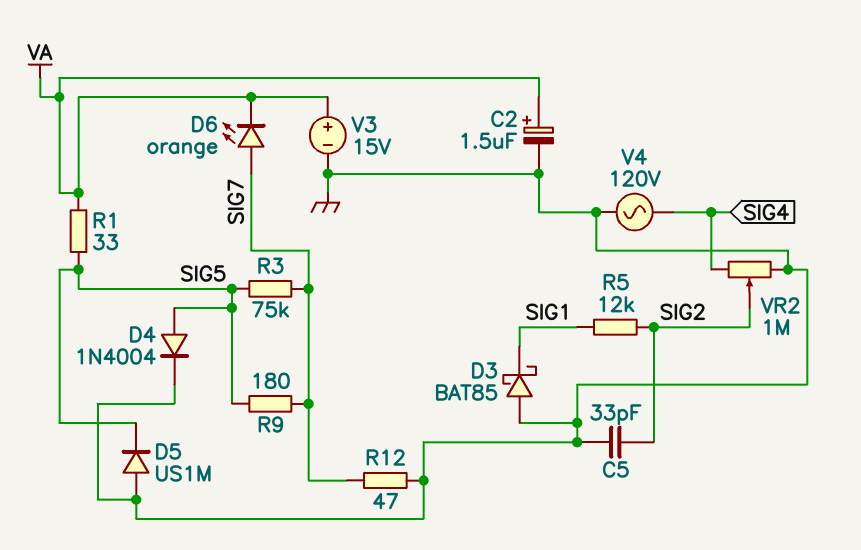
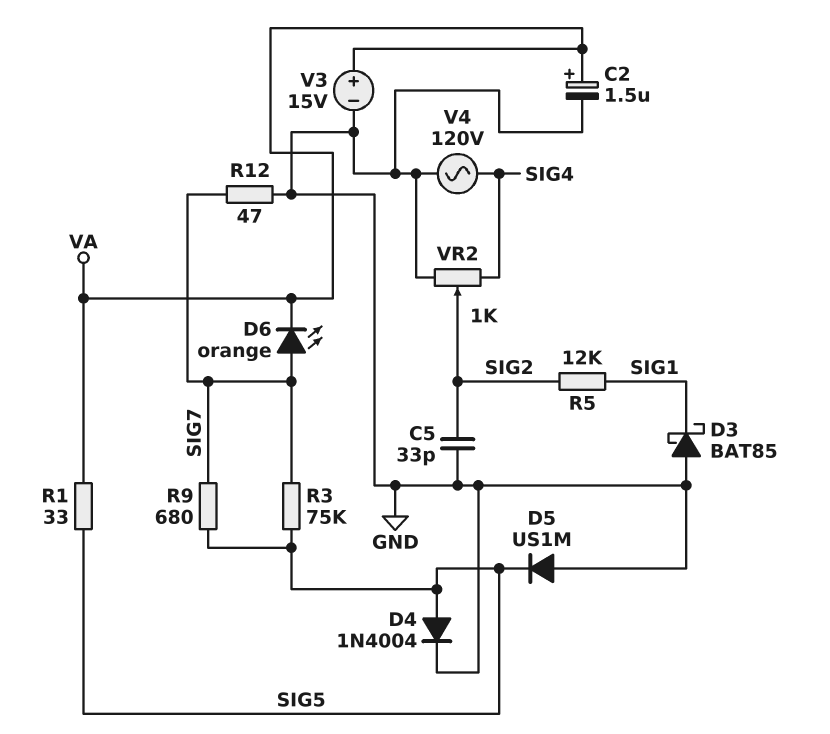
R9: 180 (SIG5, SIG7) -> 680 (SIG5, SIG7)
VR2: 1M (GND, SIG4, wiper SIG2) -> 1k (GND, SIG4, wiper SIG2)

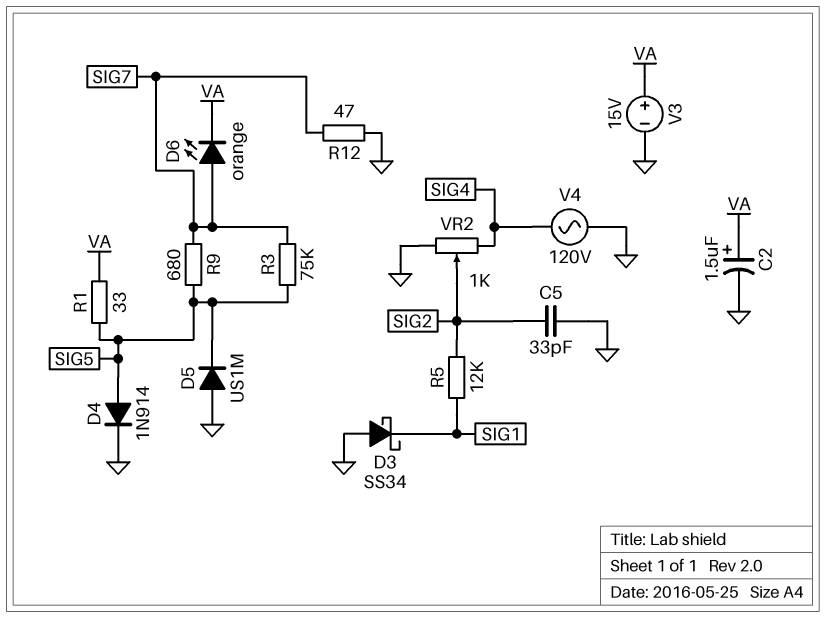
D3: schottky BAT85 (A GND, K SIG1) -> schottky SS34 (A GND, K SIG1)
D4: diode 1N4004 (A SIG5, K GND) -> diode 1N914 (A SIG5, K GND)

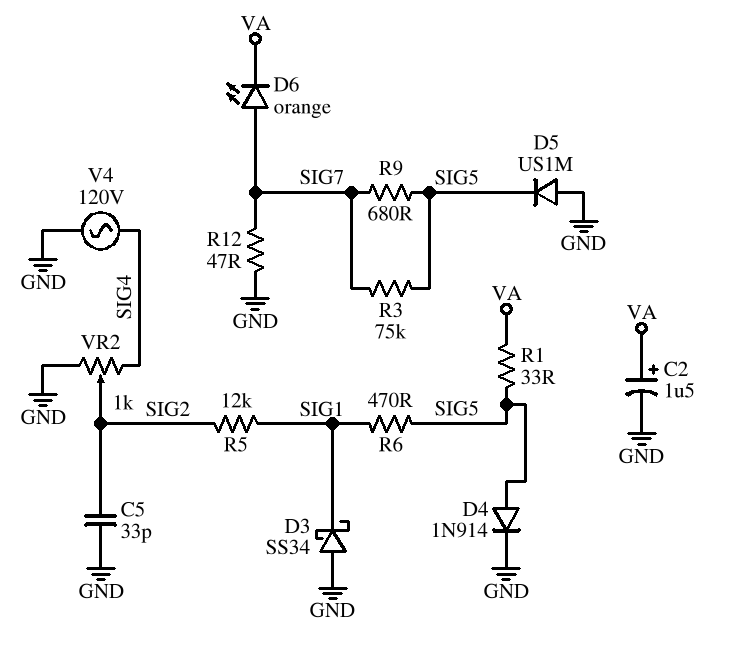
R6: none -> 470 (SIG1, SIG5)
V3: 15V (plus VA, minus GND) -> none

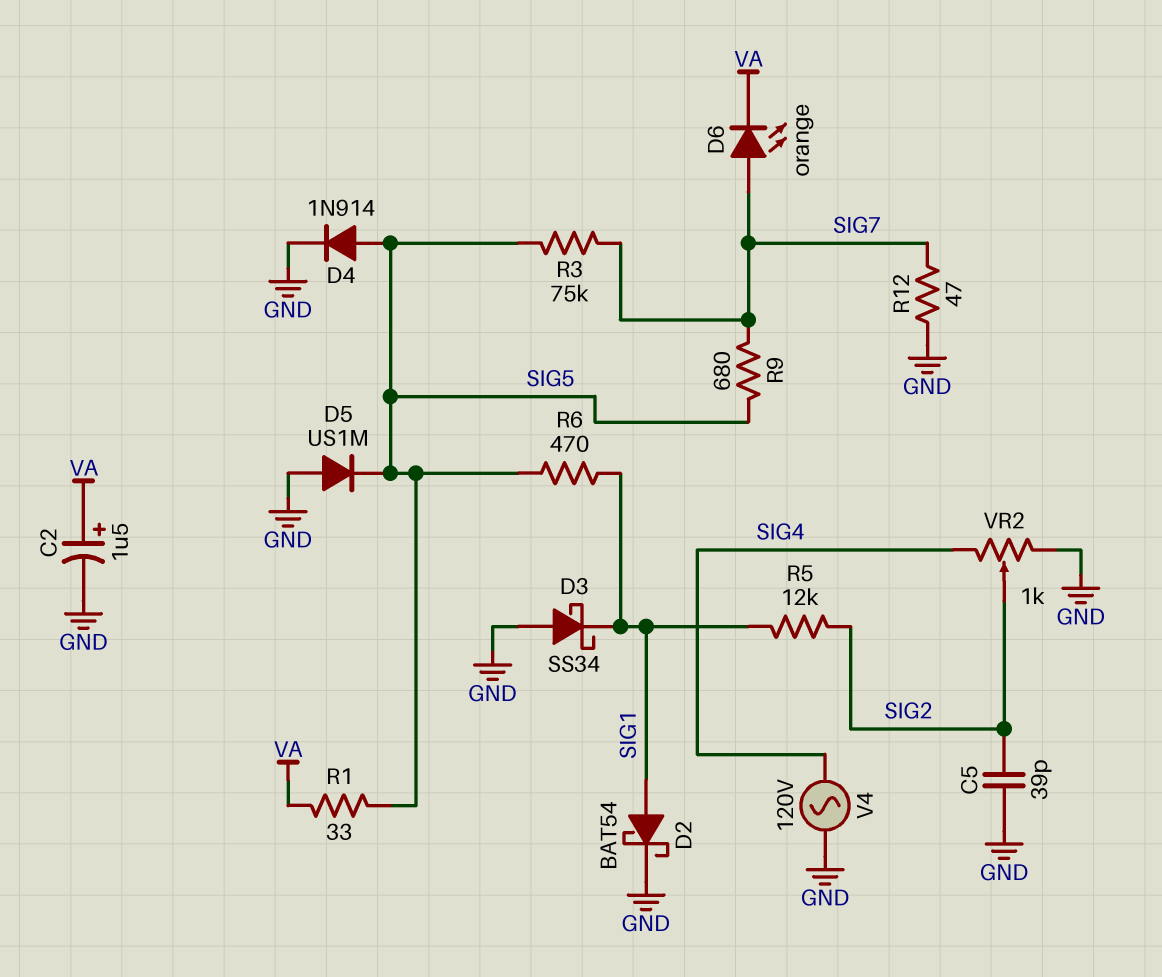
C5: 33pF (GND, SIG2) -> 39pF (GND, SIG2)
D2: none -> schottky BAT54 (A SIG1, K GND)

